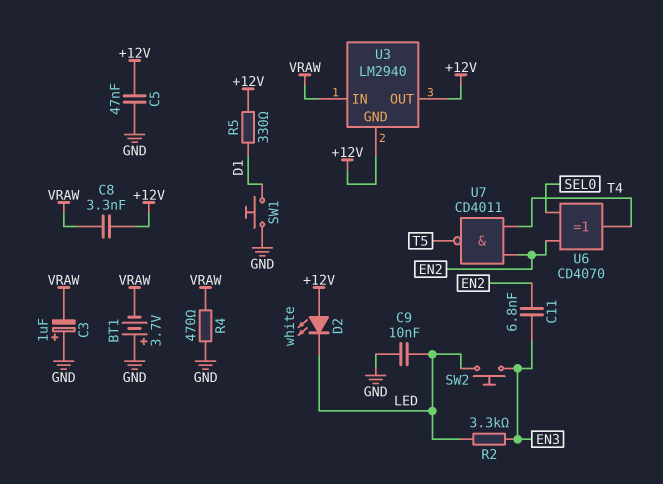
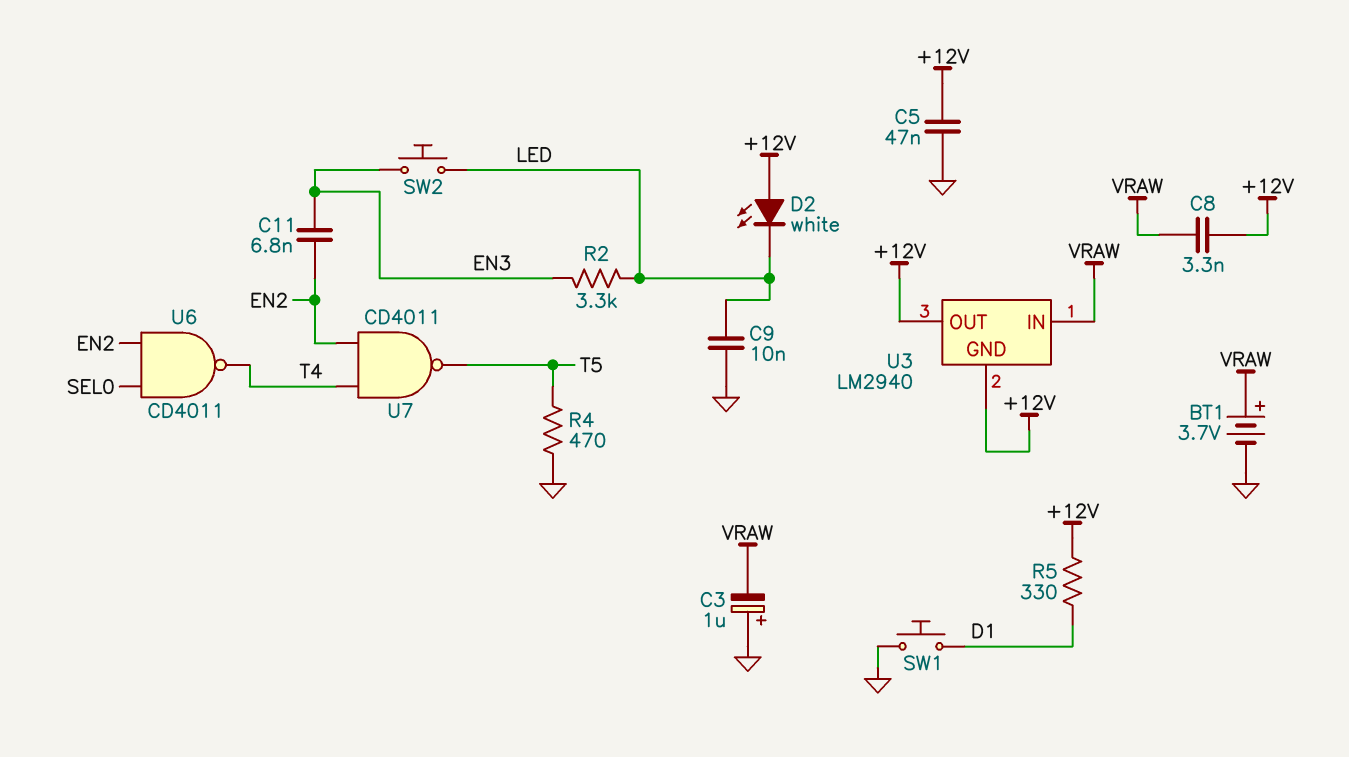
BT1: 3.7V (plus GND, minus VRAW) -> 3.7V (plus VRAW, minus GND)
R4: 470 (GND, VRAW) -> 470 (GND, T5)
U6: XOR CD4070 (in EN2, in SEL0, out T4) -> NAND CD4011 (in EN2, in SEL0, out T4)

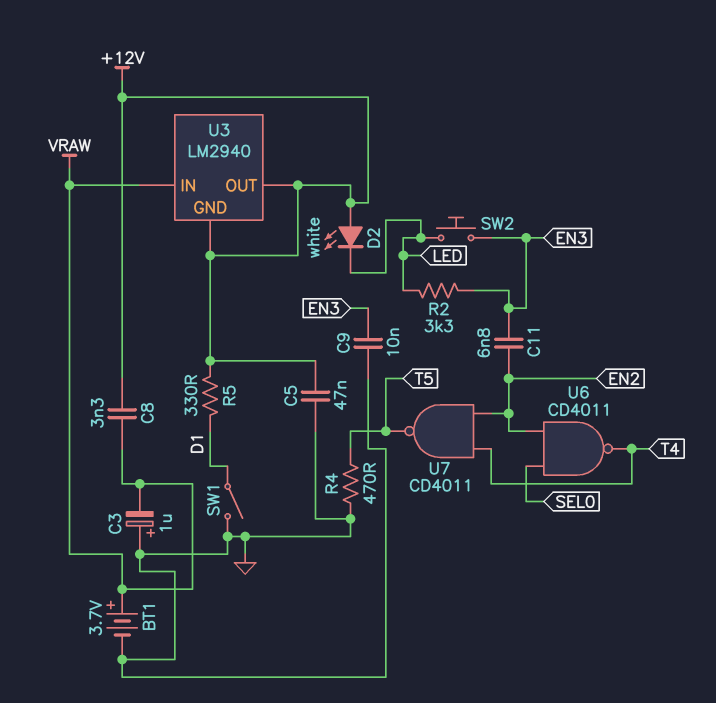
C9: 10nF (GND, LED) -> 10nF (EN3, GND)
SW1: button (D1, GND) -> switch (D1, GND)

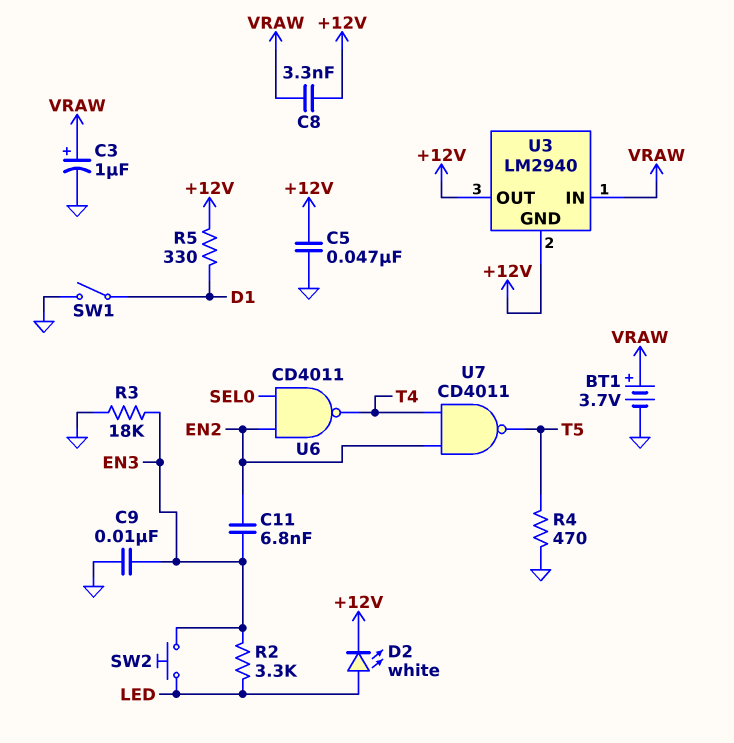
C3: 1uF (plus GND, minus VRAW) -> 1uF (plus VRAW, minus GND)
D2: LED white (A +12V, K LED) -> LED white (A LED, K +12V)
R3: none -> 18k (EN3, GND)

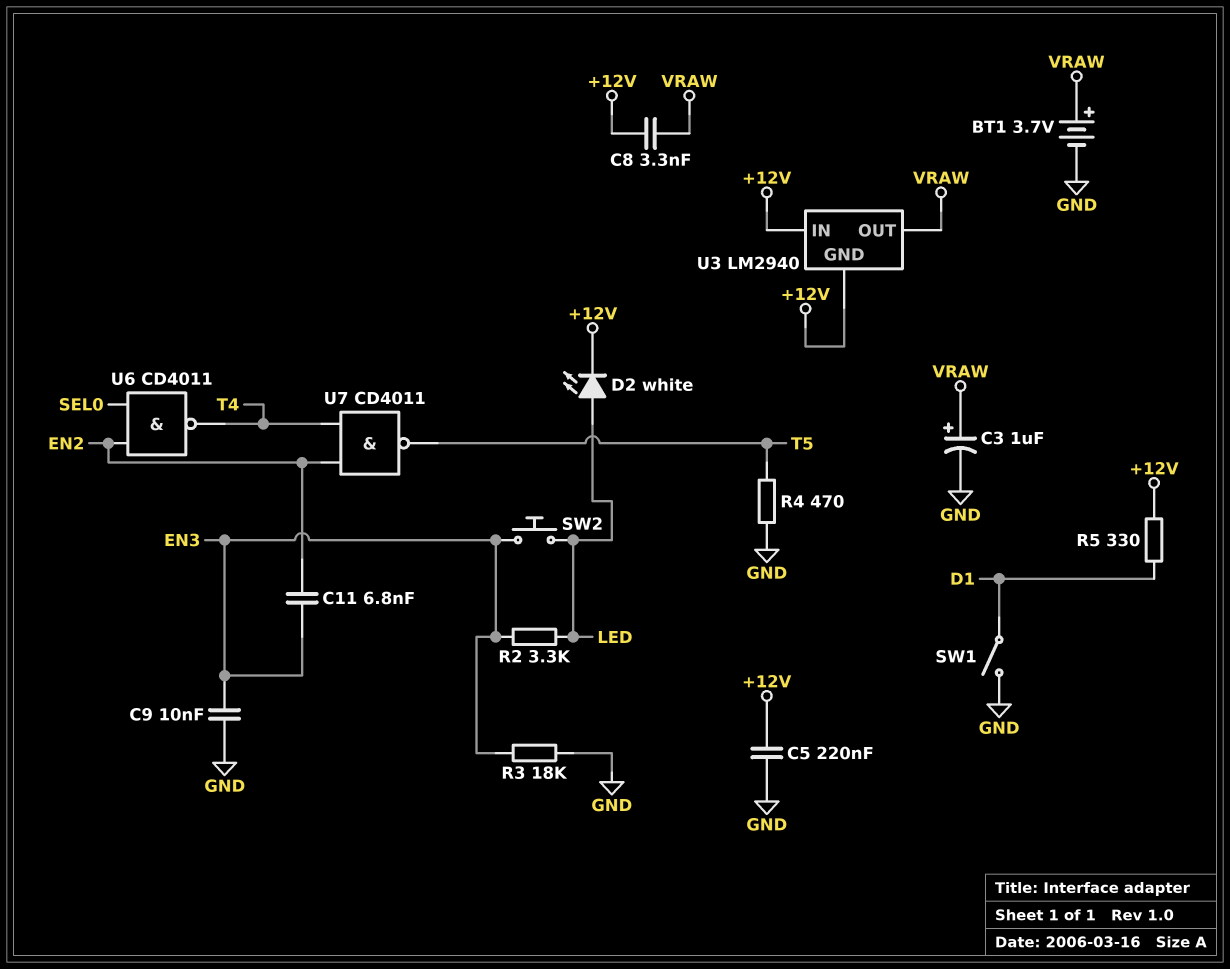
C5: 47nF (+12V, GND) -> 220nF (+12V, GND)
U3 pin IN: VRAW -> +12V
U3 pin OUT: +12V -> VRAW

